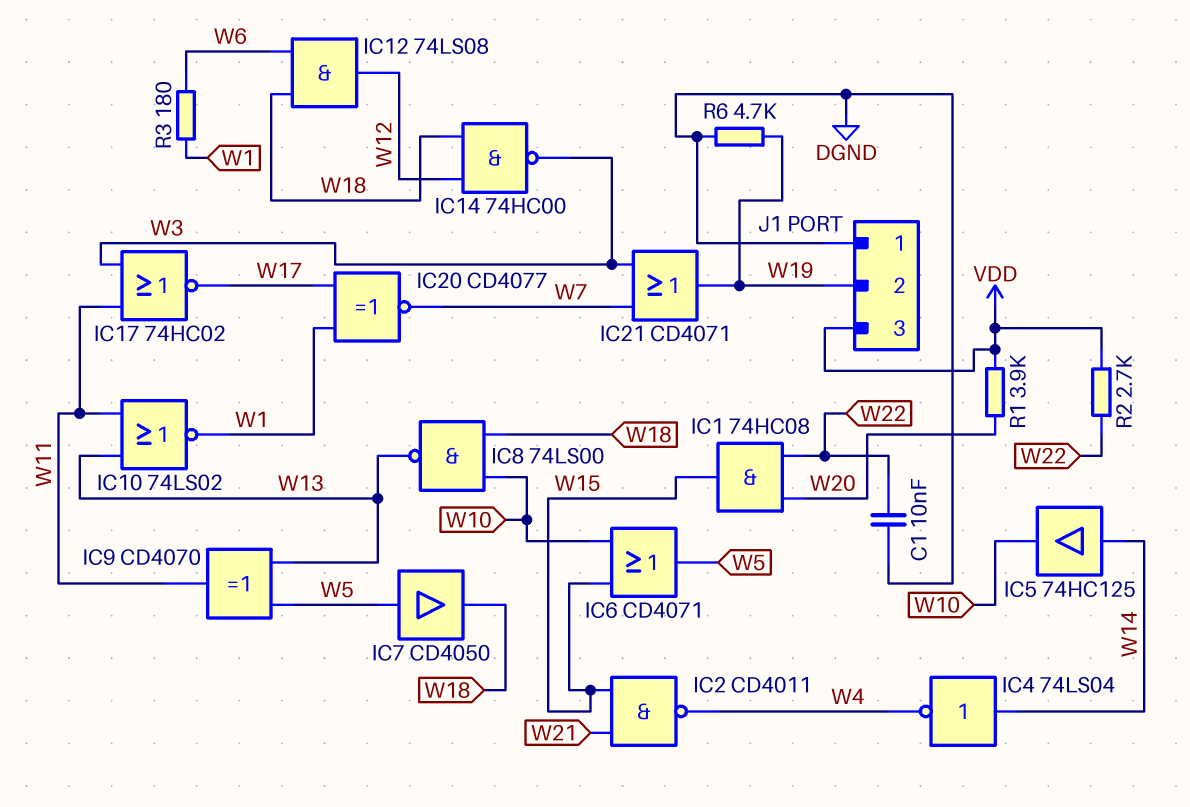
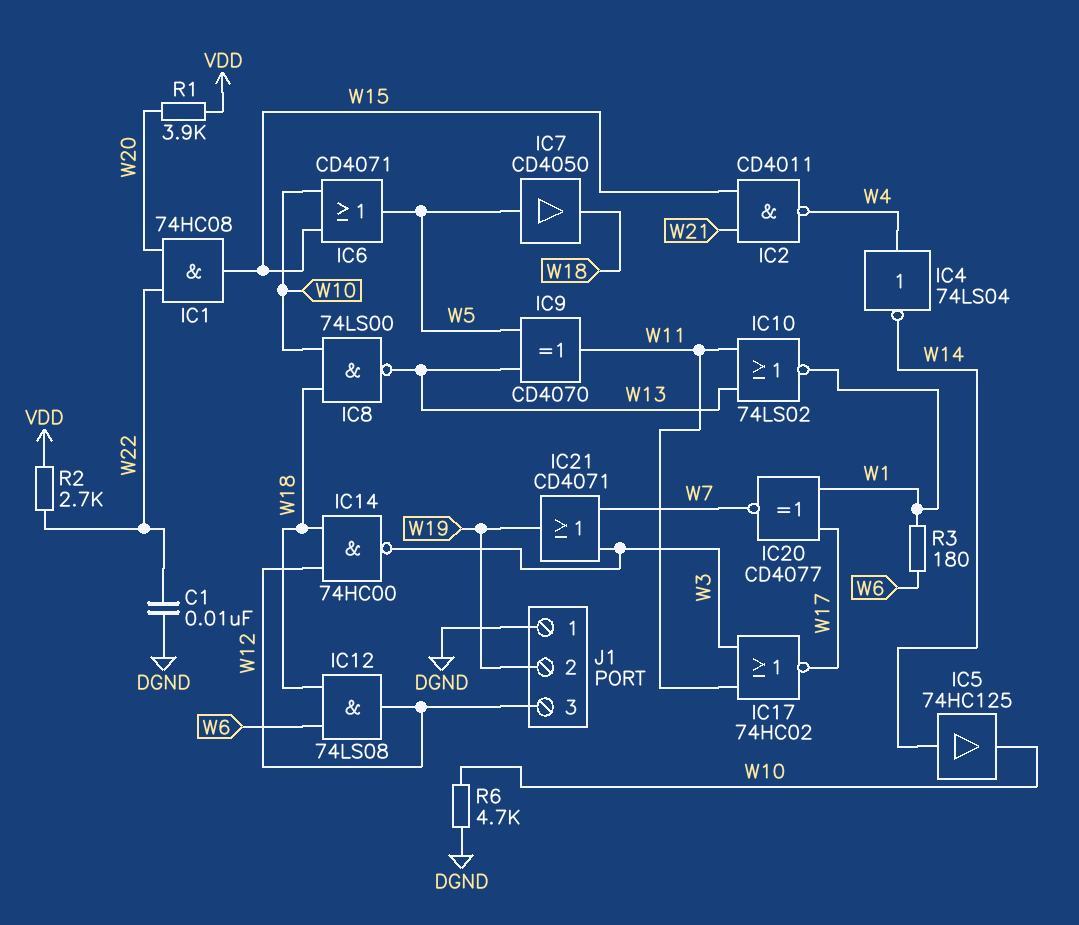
IC4: NOT 74LS04 (in W14, out W4) -> NOT 74LS04 (in W4, out W14)
J1 pin 3: VDD -> W12
R6: 4.7k (DGND, W19) -> 4.7k (DGND, W10)

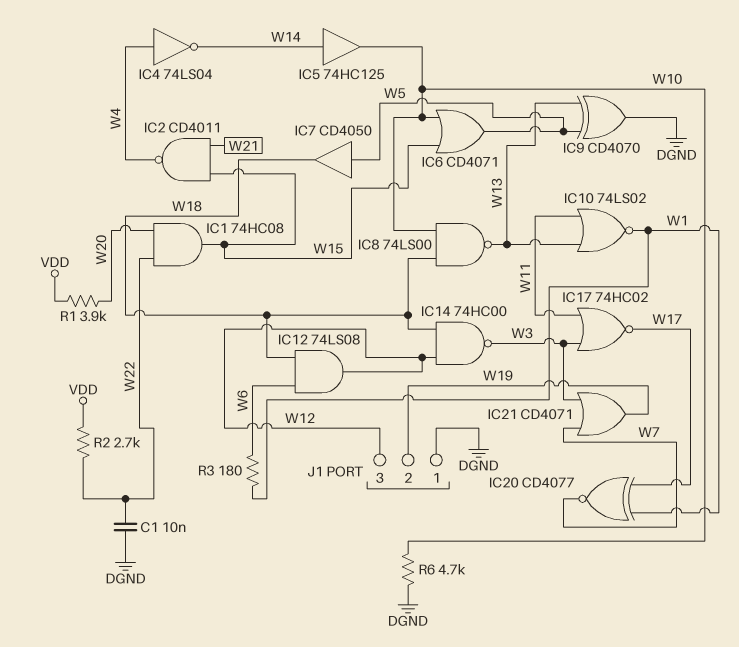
IC9: XOR CD4070 (in W5, in W13, out W11) -> XOR CD4070 (in W5, in W13, out DGND)

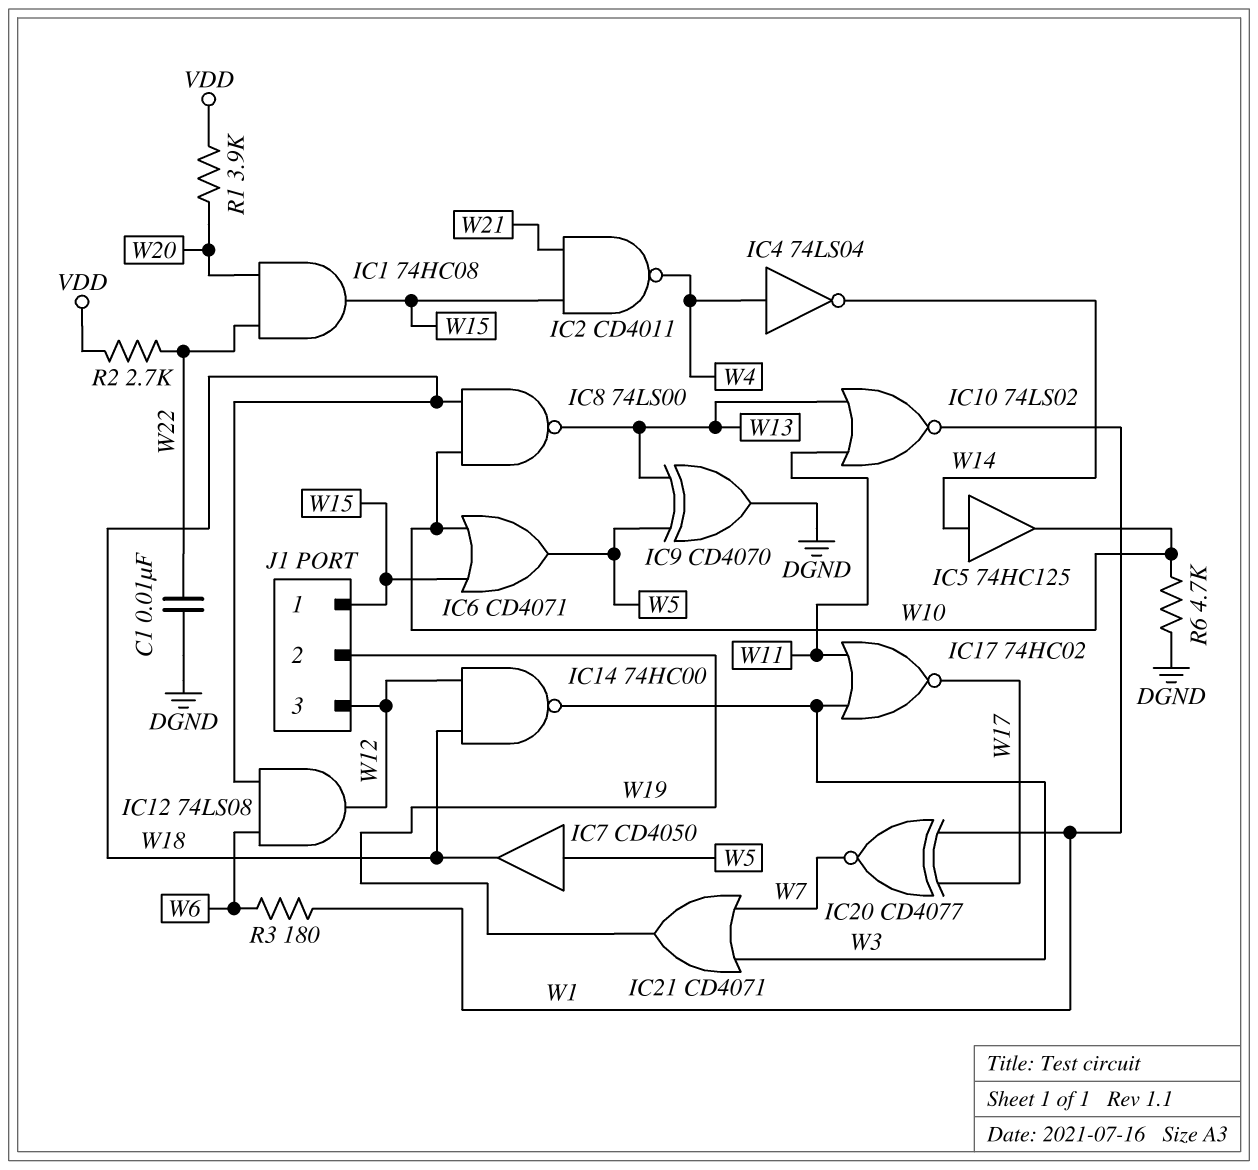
J1 pin 1: DGND -> W15

